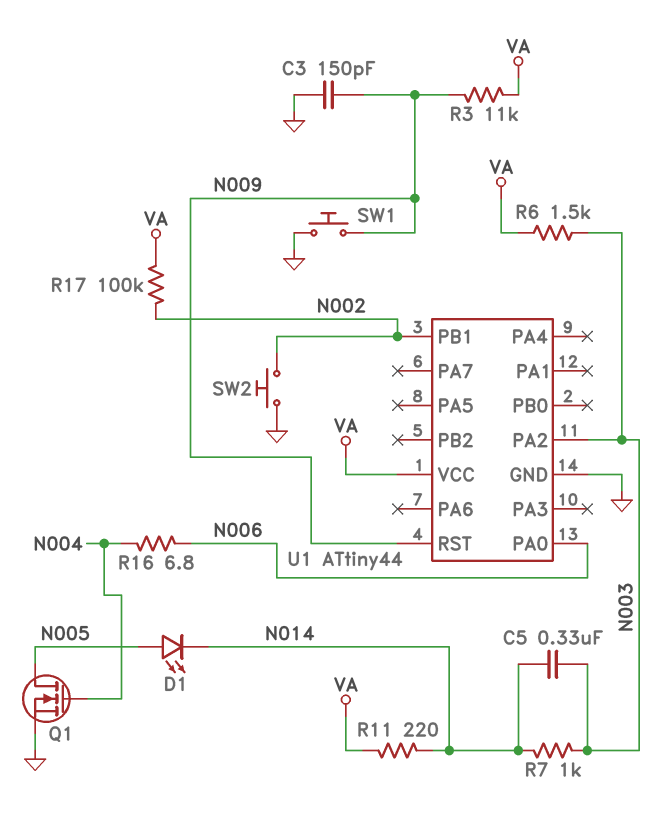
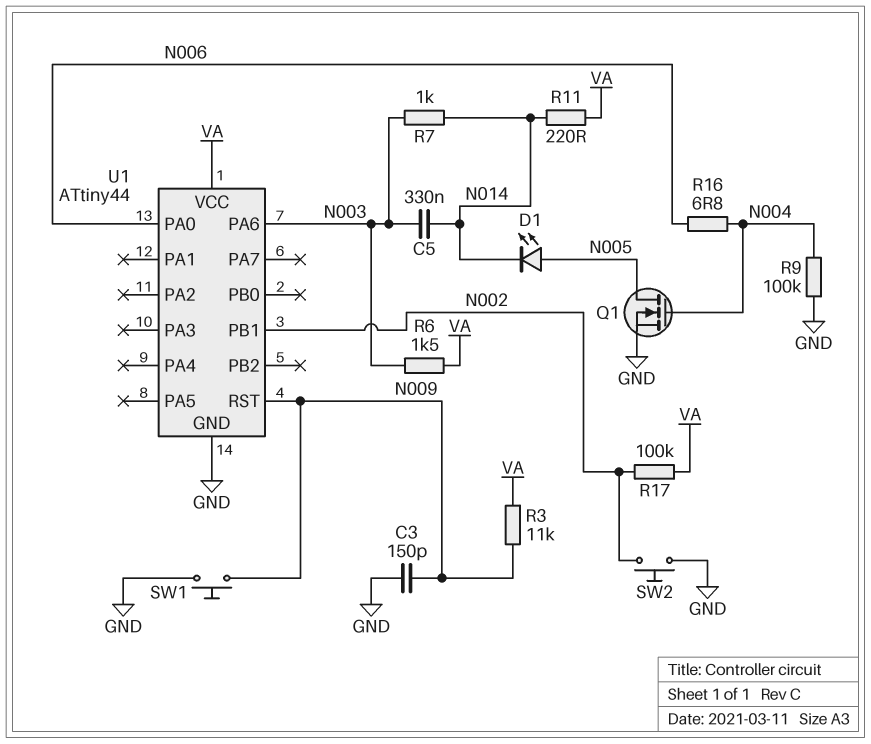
R9: none -> 100k (GND, N004)
U1 pin PA2: N003 -> none
U1 pin PA6: none -> N003

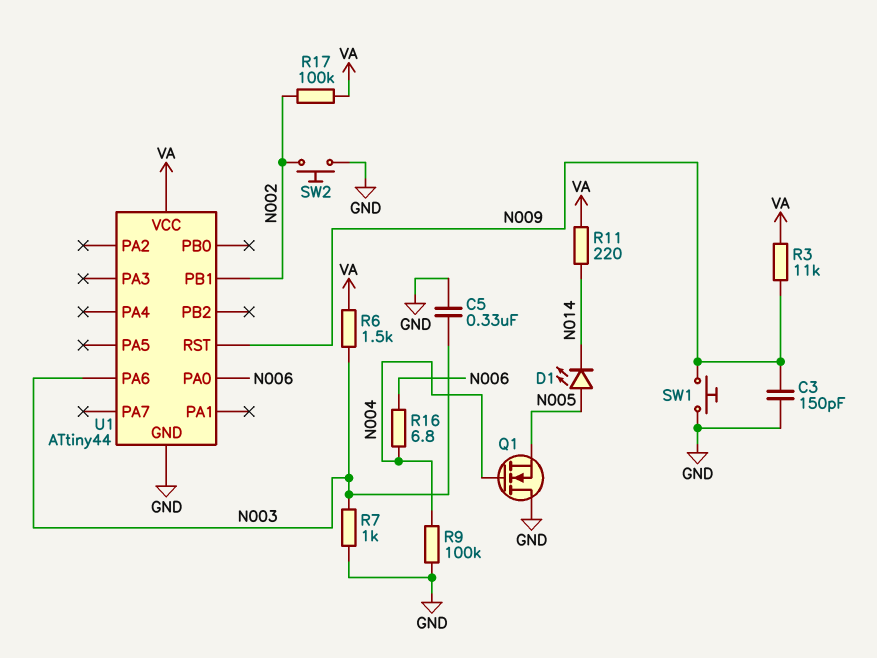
C5: 330nF (N003, N014) -> 330nF (GND, N003)
Q1: NMOS (G N004, D N005, S GND) -> NMOS (G N004, D GND, S N005)
R7: 1k (N003, N014) -> 1k (GND, N003)

